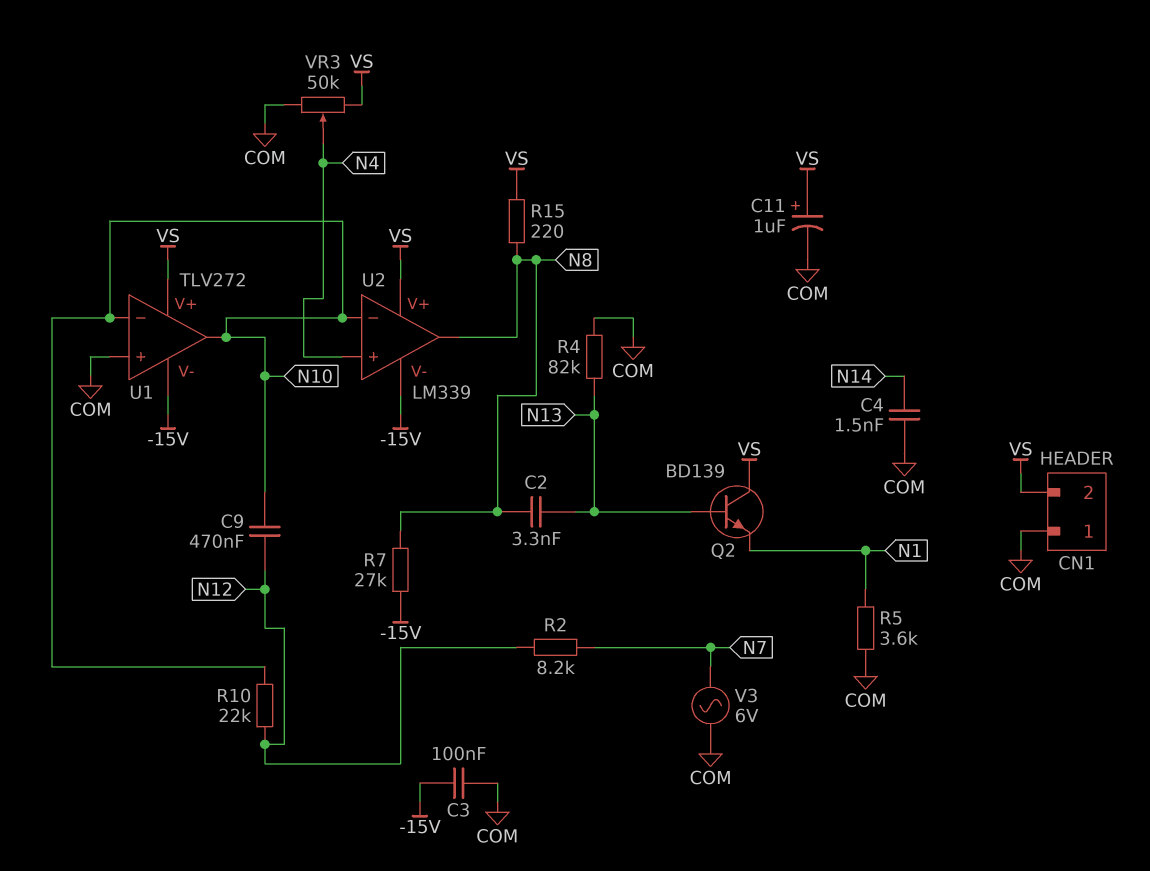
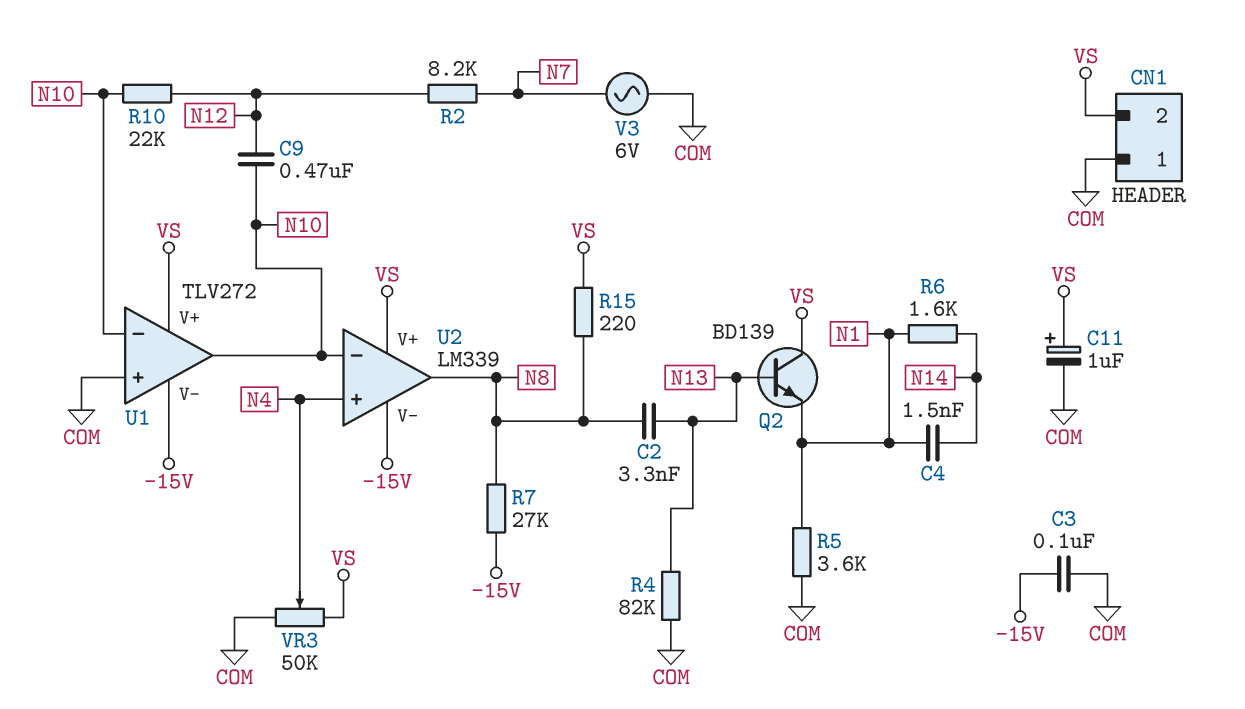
C4: 1.5nF (COM, N14) -> 1.5nF (N1, N14)
R6: none -> 1.6k (N1, N14)

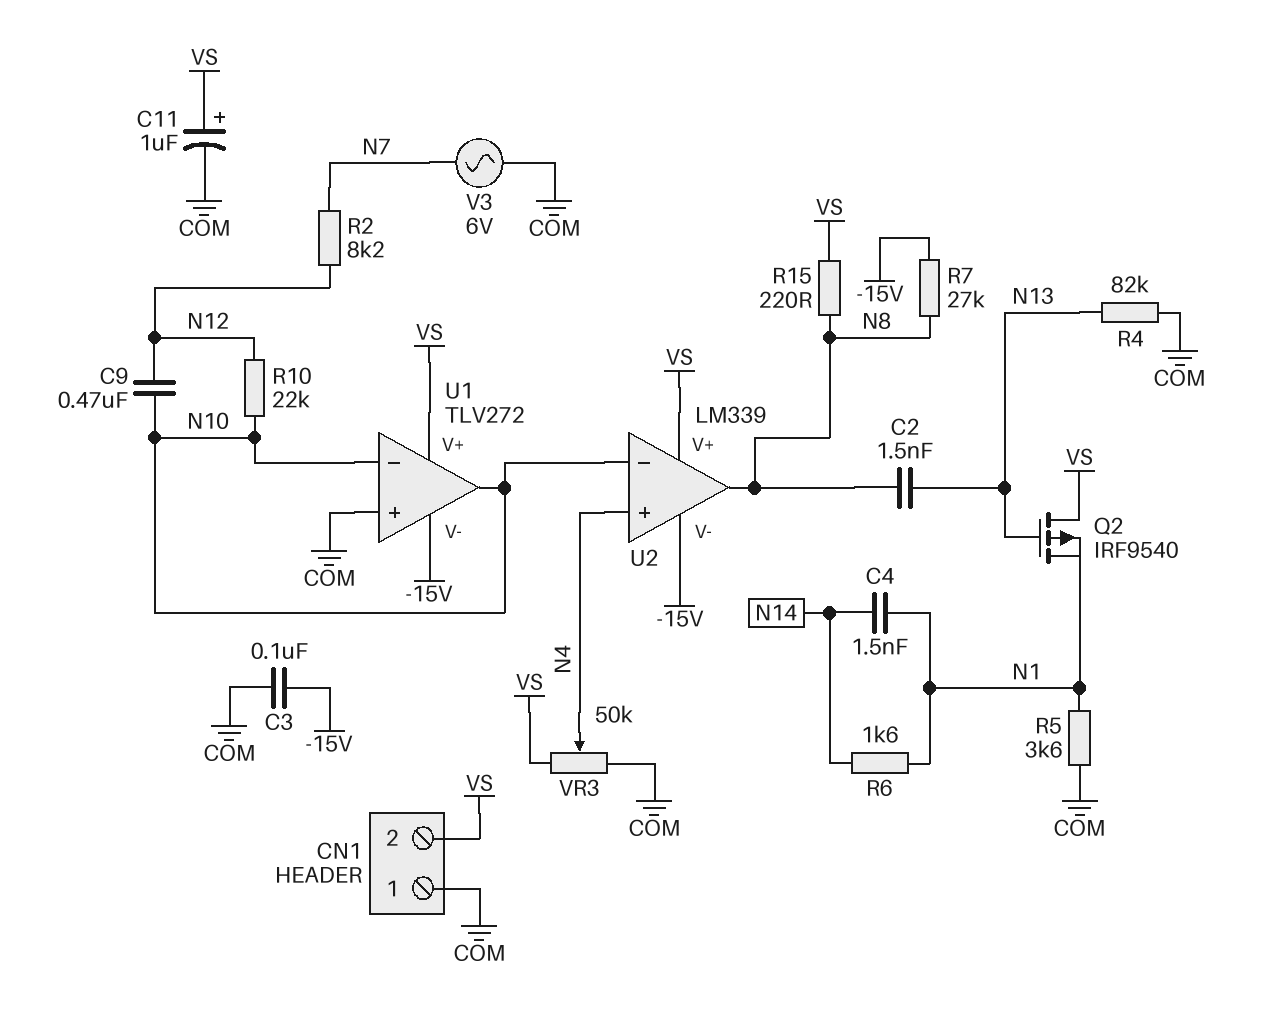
C2: 3.3nF (N8, N13) -> 1.5nF (N8, N13)
Q2: NPN BD139 (B N13, C VS, E N1) -> PMOS IRF9540 (G N13, D VS, S N1)

